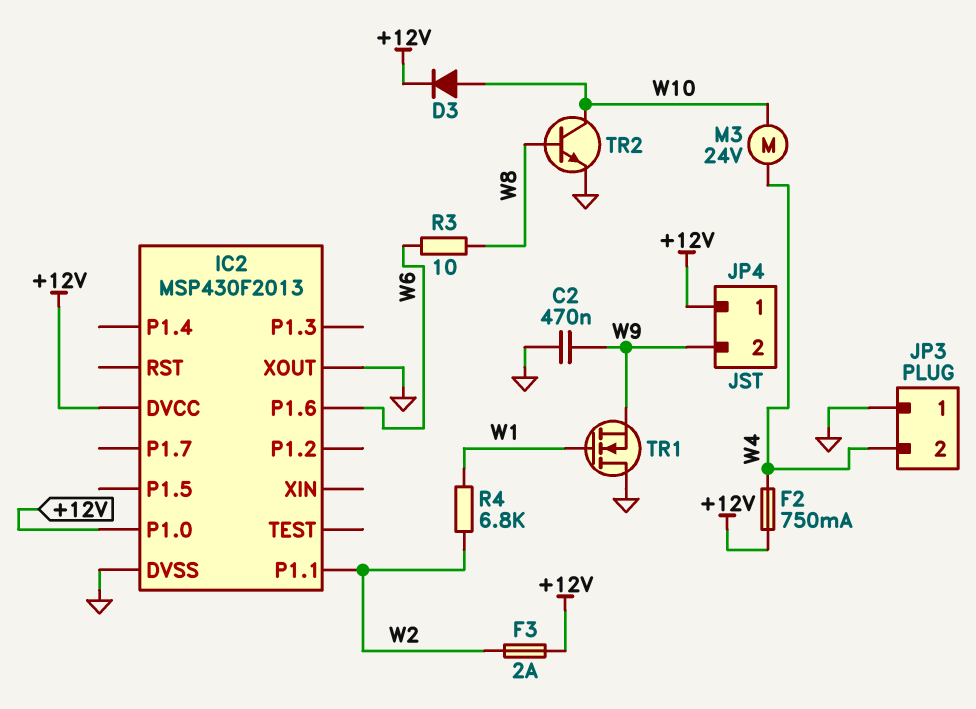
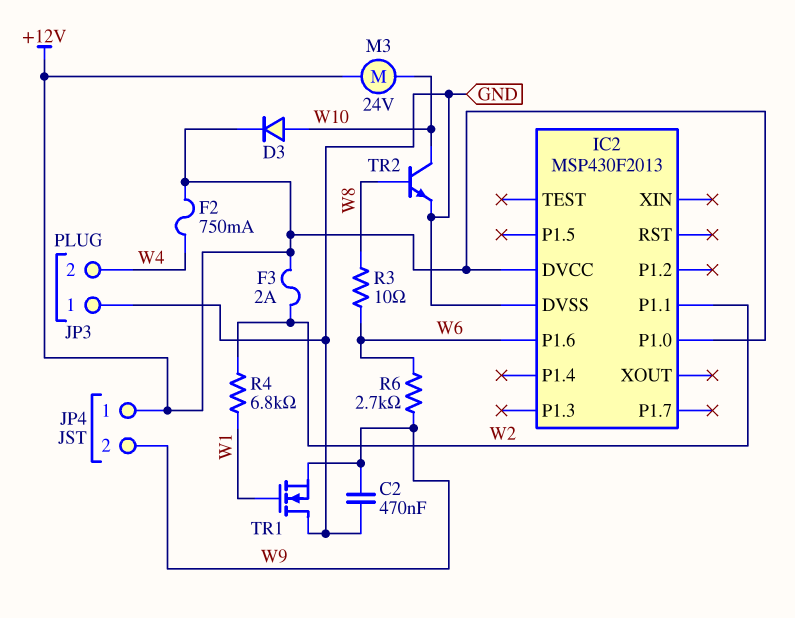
IC2 pin XOUT: GND -> none
M3: motor 24V (W4, W10) -> motor 24V (+12V, W10)
R6: none -> 2.7k (W6, W9)

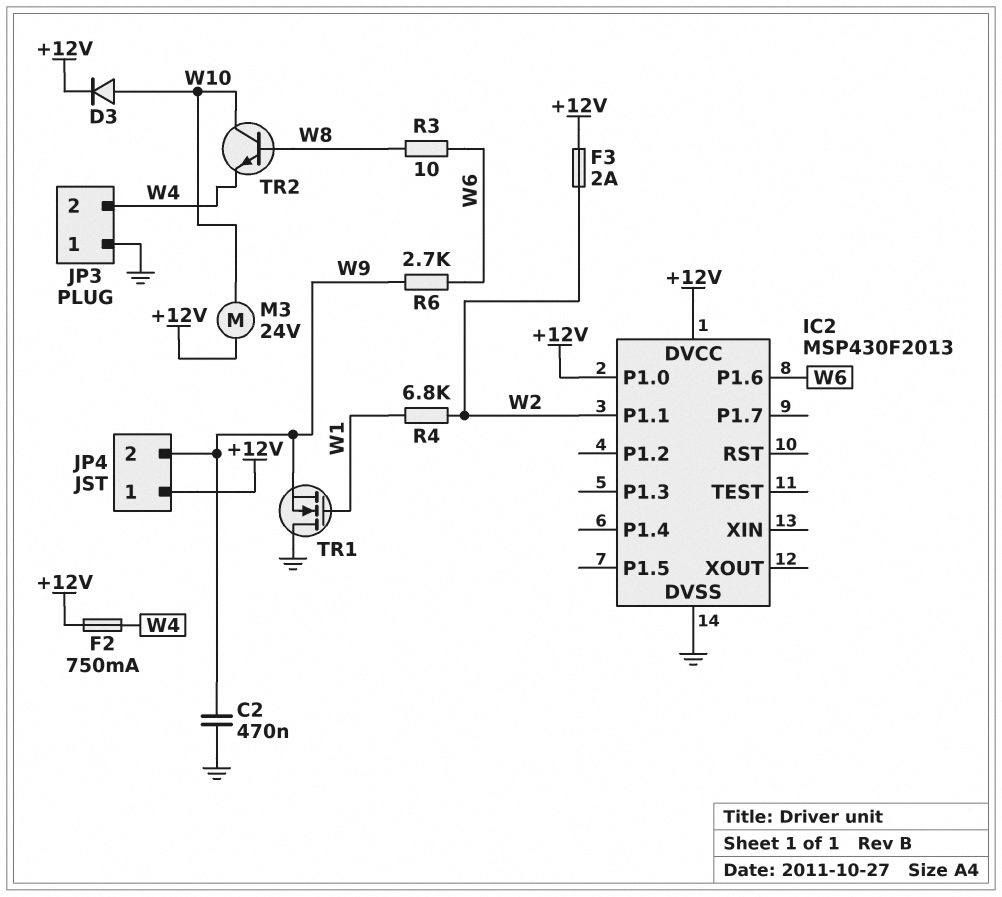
TR2: NPN (B W8, C W10, E GND) -> NPN (B W8, C W10, E W4)

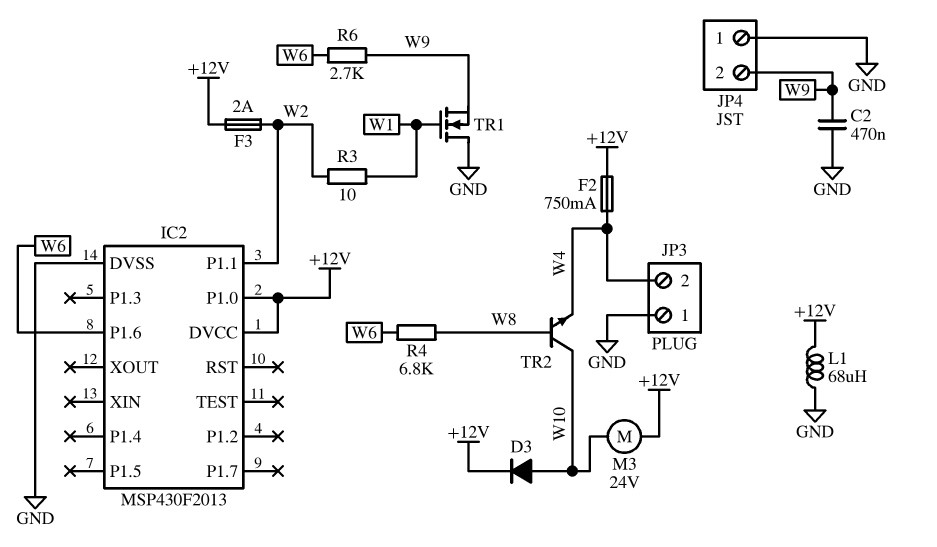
JP4 pin 1: +12V -> GND
L1: none -> 68uH (+12V, GND)
R3: 10 (W6, W8) -> 10 (W1, W2)
R4: 6.8k (W1, W2) -> 6.8k (W6, W8)

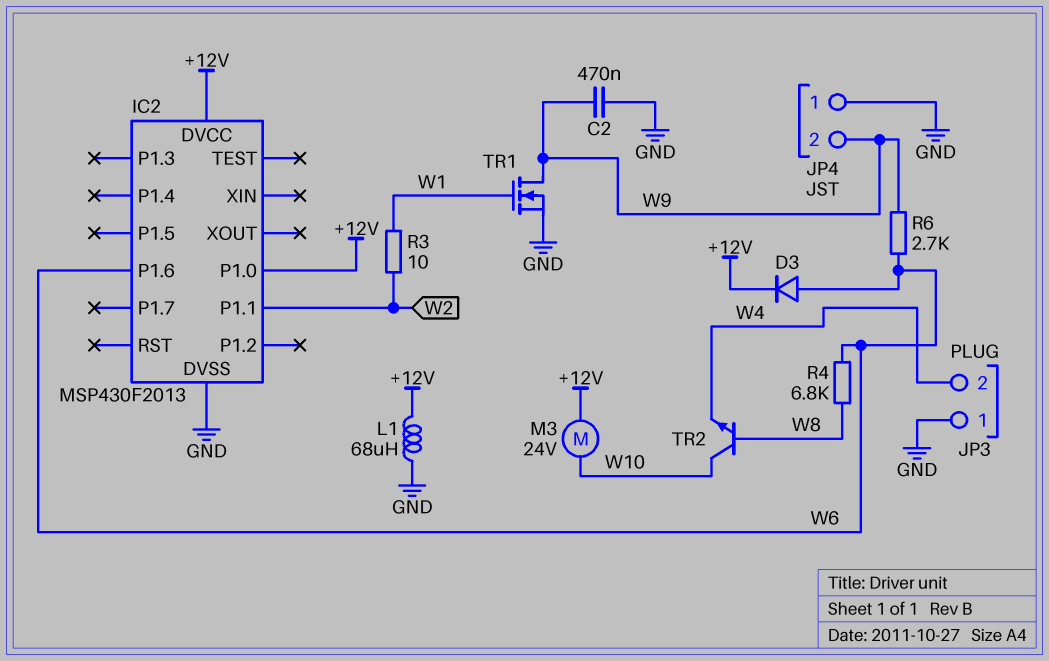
D3: diode (A W10, K +12V) -> diode (A W6, K +12V)
F2: 750mA (+12V, W4) -> none
F3: 2A (+12V, W2) -> none
TR1: NMOS (G W1, D GND, S W9) -> NMOS (G W1, D W9, S GND)

